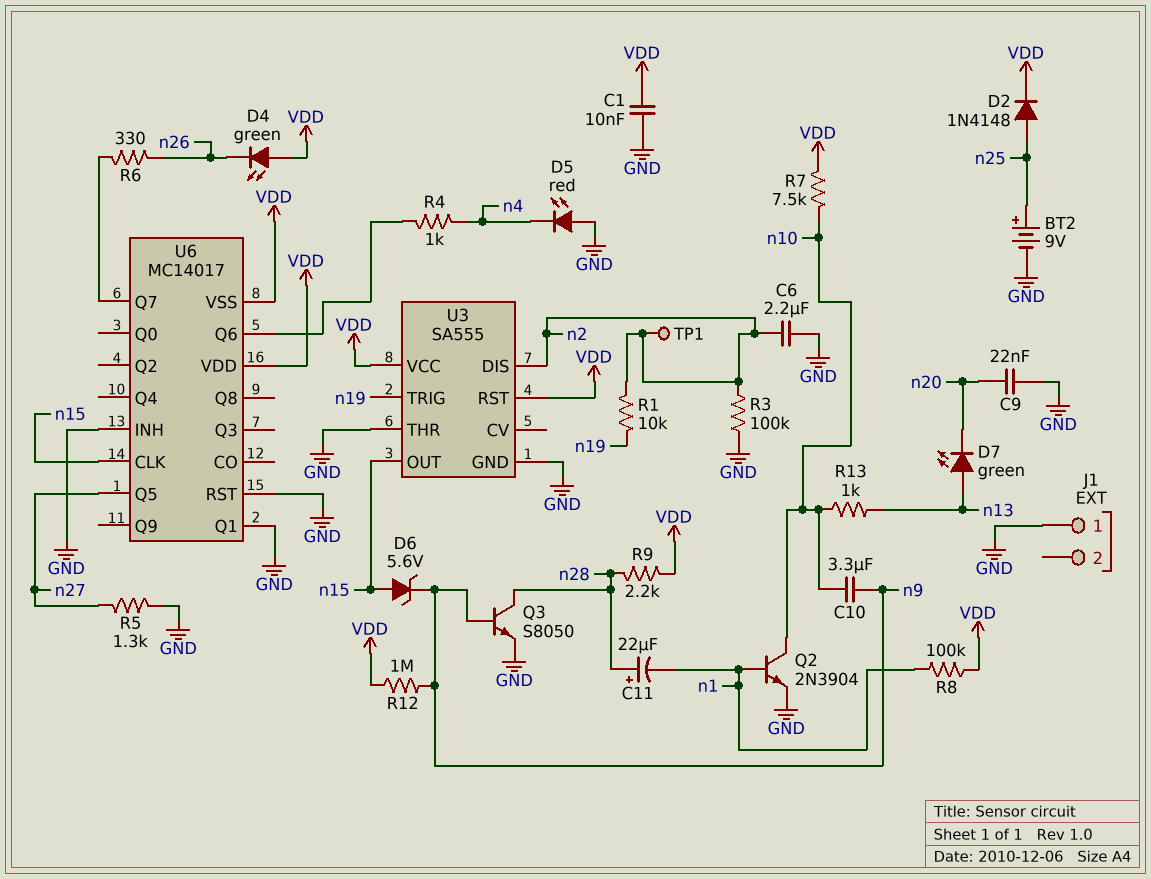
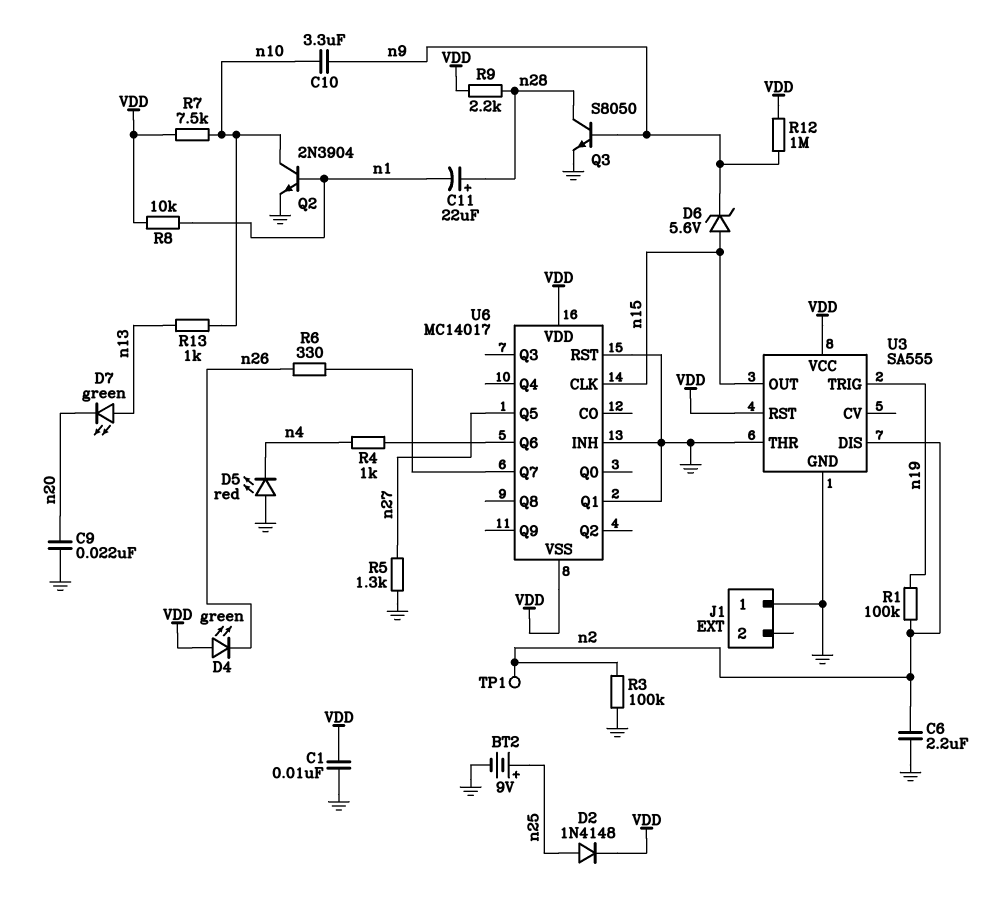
R1: 10k (n2, n19) -> 100k (n2, n19)
R8: 100k (VDD, n1) -> 10k (VDD, n1)

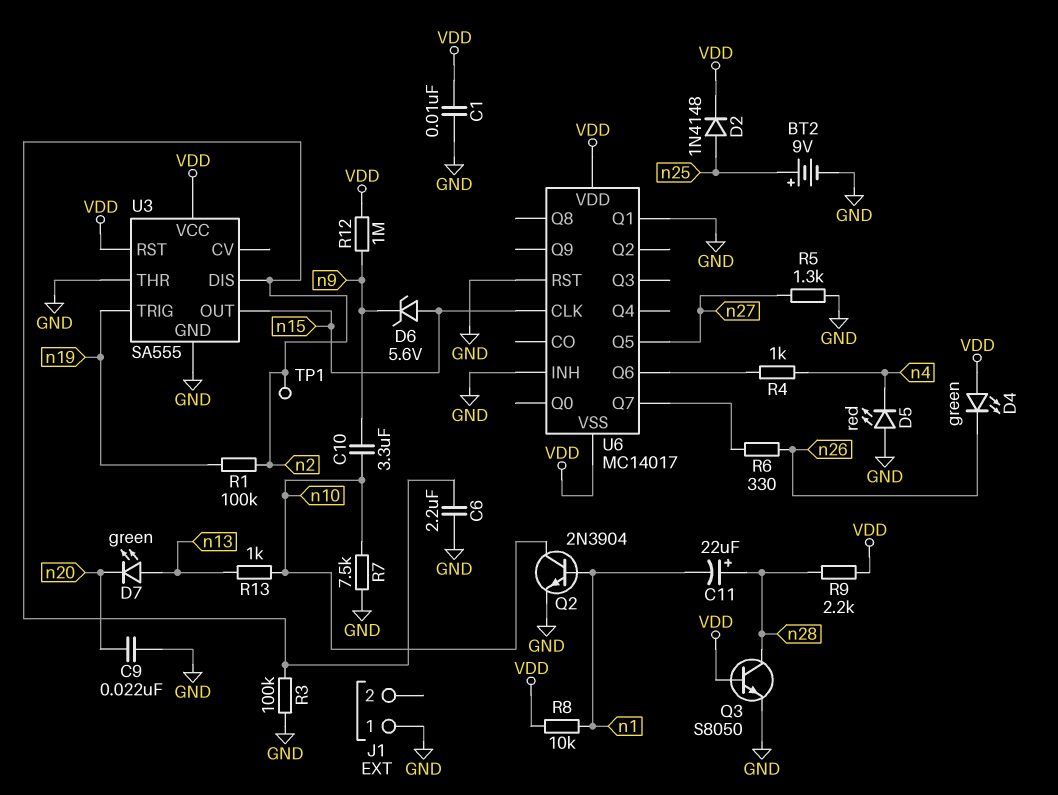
Q3: NPN S8050 (B n9, C n28, E GND) -> NPN S8050 (B VDD, C n28, E GND)
R7: 7.5k (VDD, n10) -> 7.5k (GND, n10)

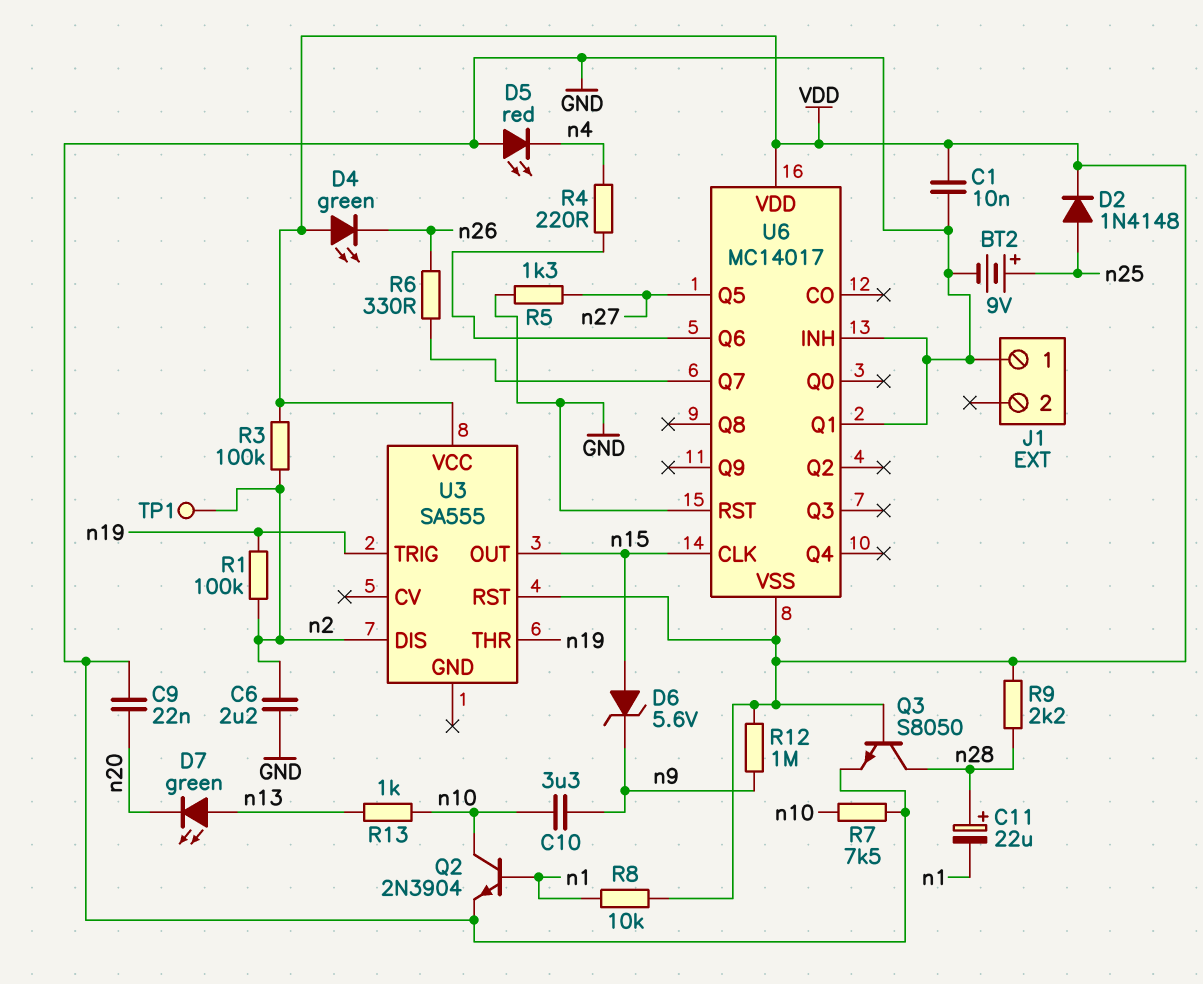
R3: 100k (GND, n2) -> 100k (VDD, n2)
R4: 1k (U6/Q6, n4) -> 220 (U6/Q6, n4)
U3 pin GND: GND -> none
U3 pin THR: GND -> n19

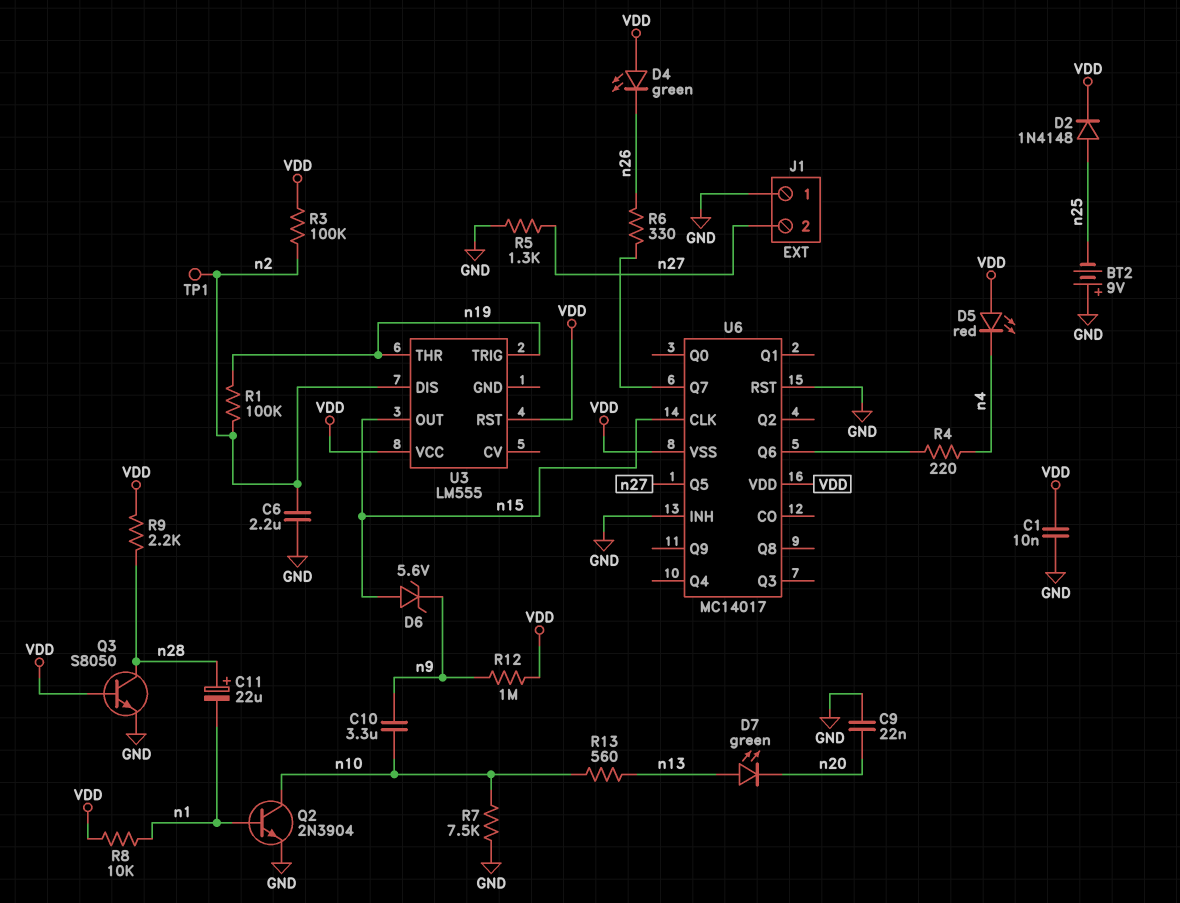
BT2: 9V (plus n25, minus GND) -> 9V (plus GND, minus n25)
D5: LED red (A GND, K n4) -> LED red (A VDD, K n4)
J1 pin 2: none -> n27
R13: 1k (n10, n13) -> 560 (n10, n13)
U3: SA555 -> LM555
U6 pin Q1: GND -> none

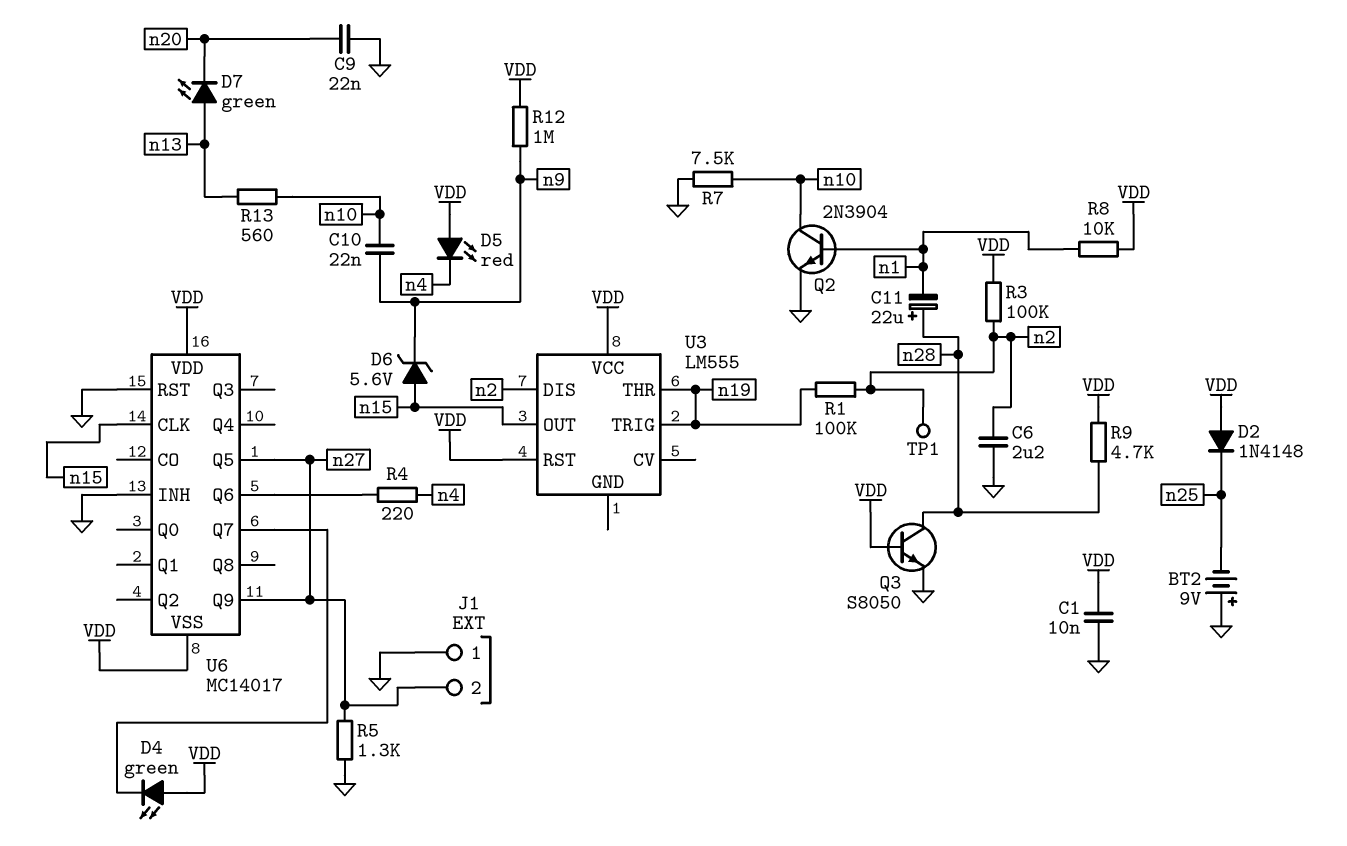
C10: 3.3uF (n9, n10) -> 22nF (n9, n10)
D2: diode 1N4148 (A n25, K VDD) -> diode 1N4148 (A VDD, K n25)
D4: LED green (A VDD, K n26) -> LED green (A VDD, K U6/Q7)
R6: 330 (U6/Q7, n26) -> none
R9: 2.2k (VDD, n28) -> 4.7k (VDD, n28)
U6 pin Q9: none -> n27

